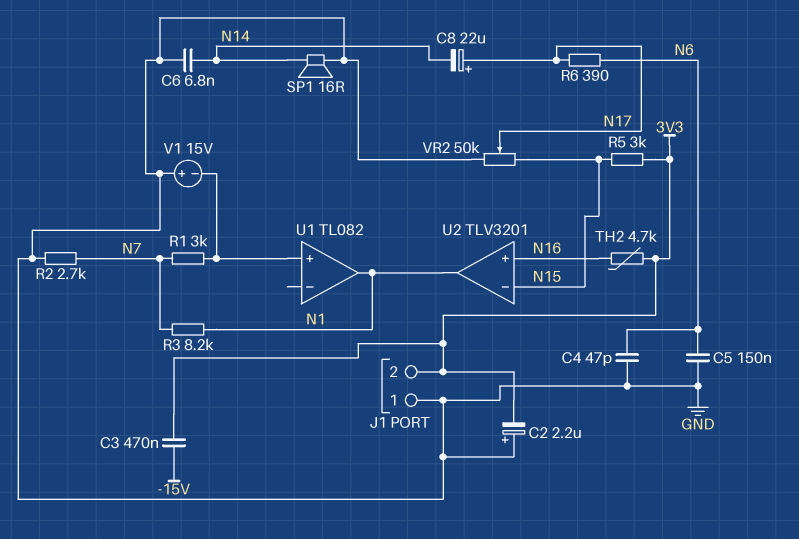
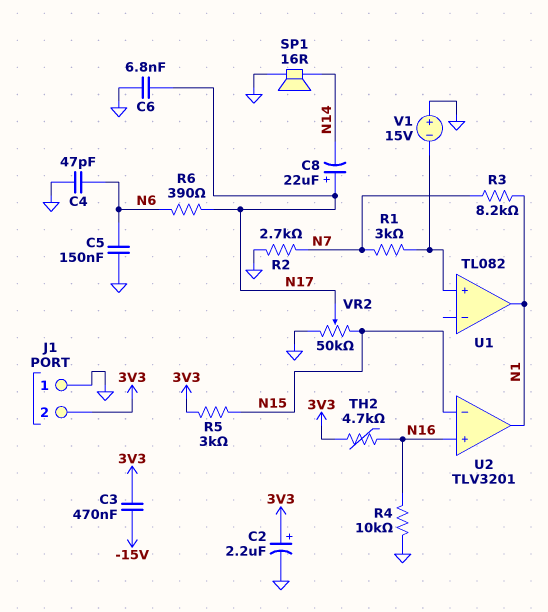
C2: 2.2uF (plus GND, minus 3V3) -> 2.2uF (plus 3V3, minus GND)
C6: 6.8nF (GND, N14) -> 6.8nF (GND, N17)
R4: none -> 10k (GND, N16)

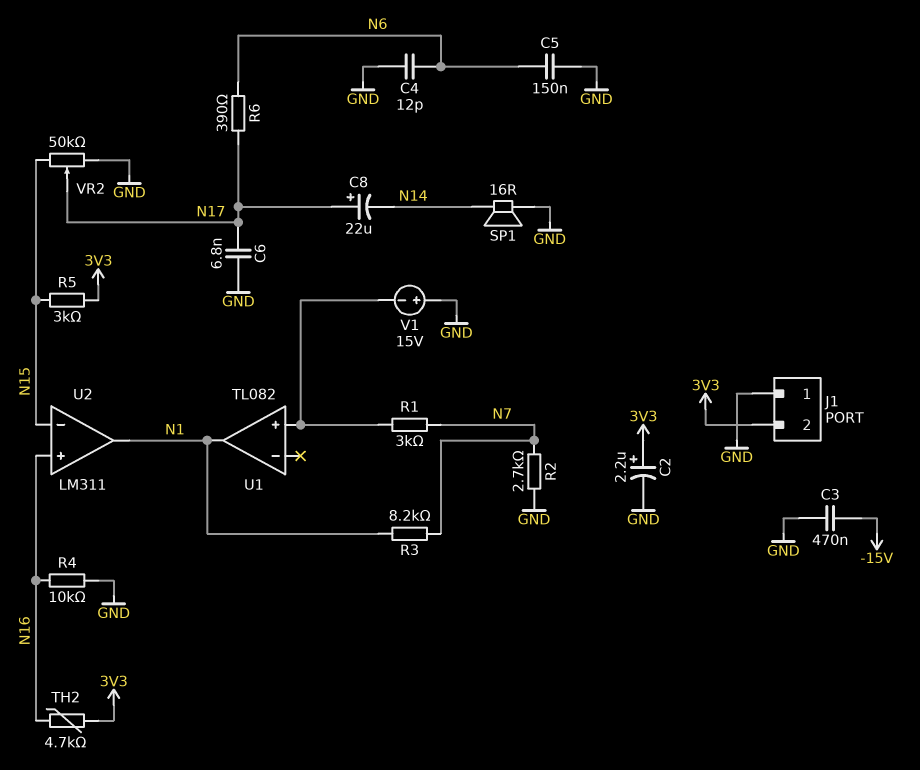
C3: 470nF (-15V, 3V3) -> 470nF (-15V, GND)
C4: 47pF (GND, N6) -> 12pF (GND, N6)
U2: TLV3201 -> LM311

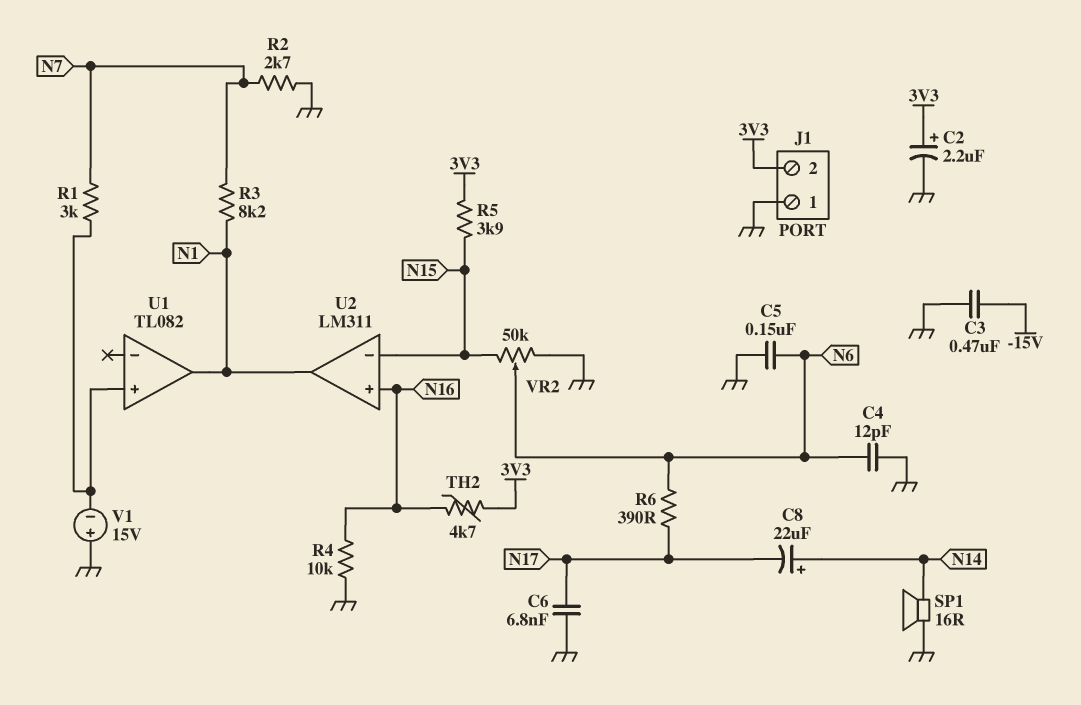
C8: 22uF (plus N17, minus N14) -> 22uF (plus N14, minus N17)
R5: 3k (3V3, N15) -> 3.9k (3V3, N15)
VR2: 50k (GND, N15, wiper N17) -> 50k (GND, N15, wiper N6)

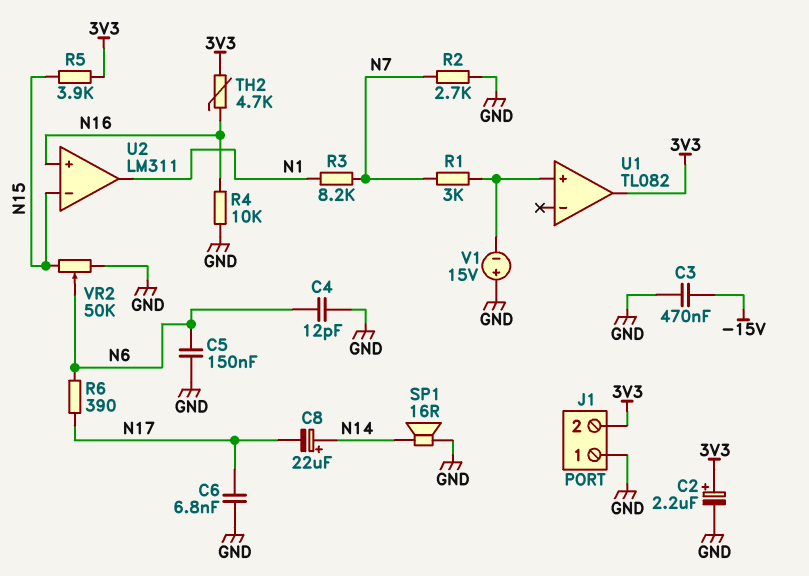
U1 pin out: N1 -> 3V3

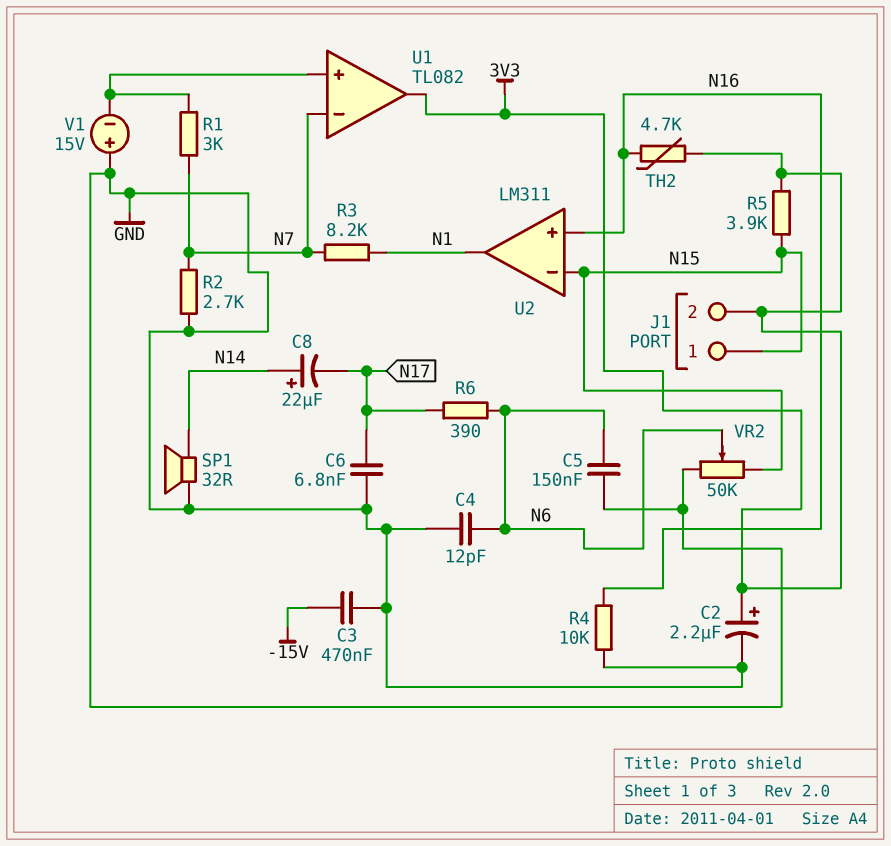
J1 pin 1: GND -> N15
SP1: speaker 16R (GND, N14) -> speaker 32R (GND, N14)
U1 pin in-: none -> N7

